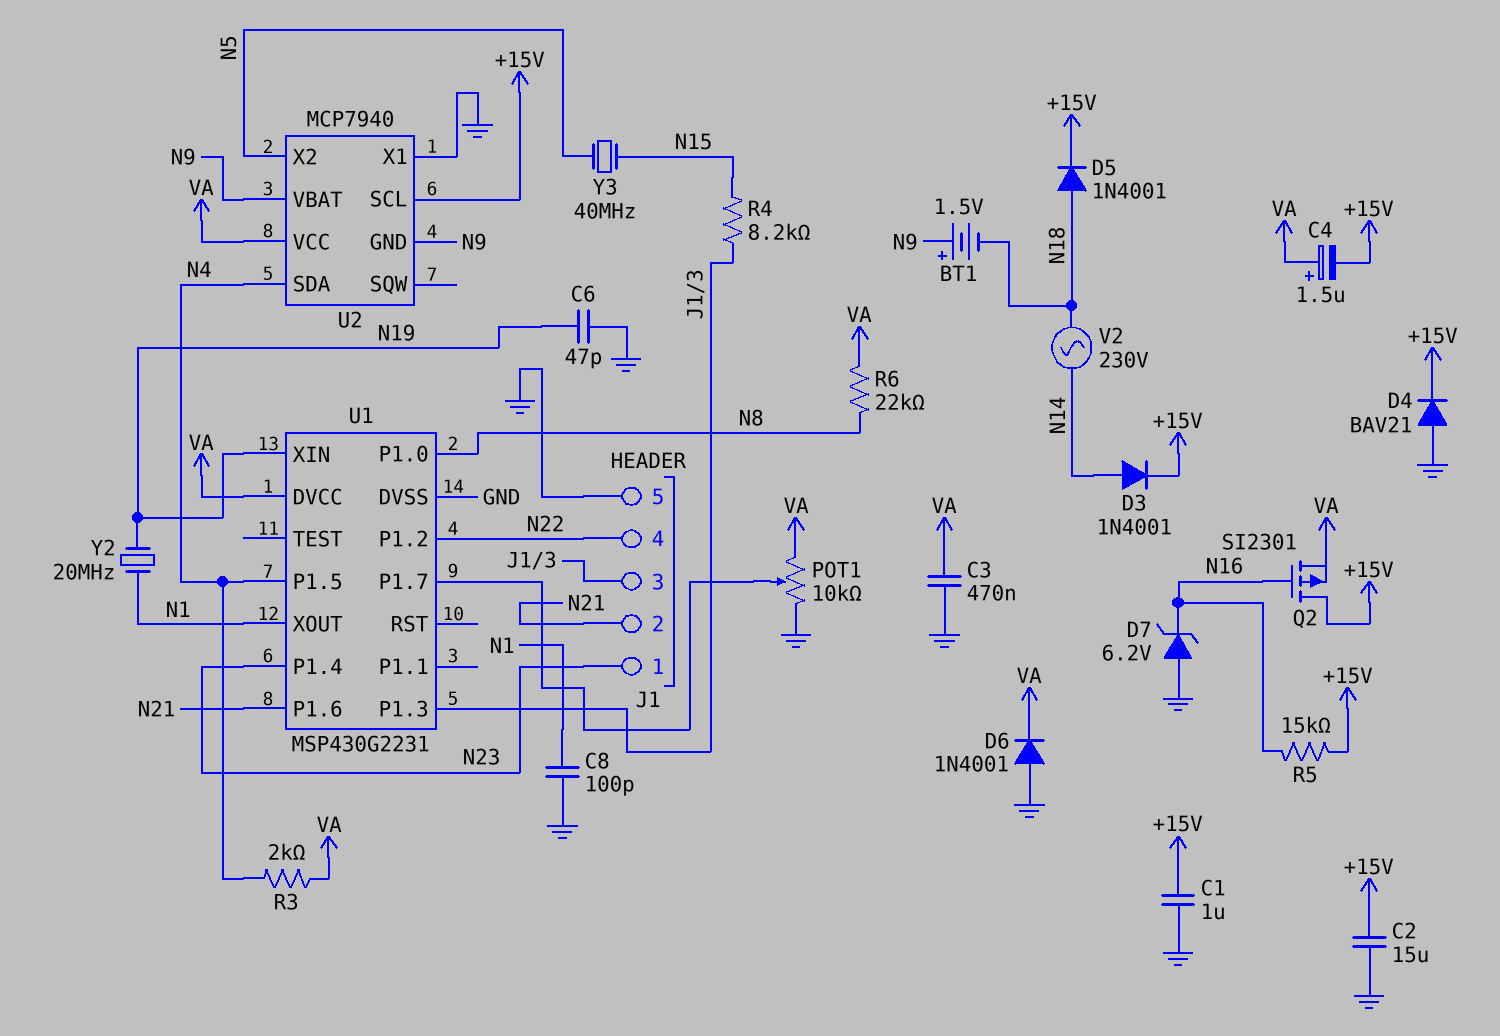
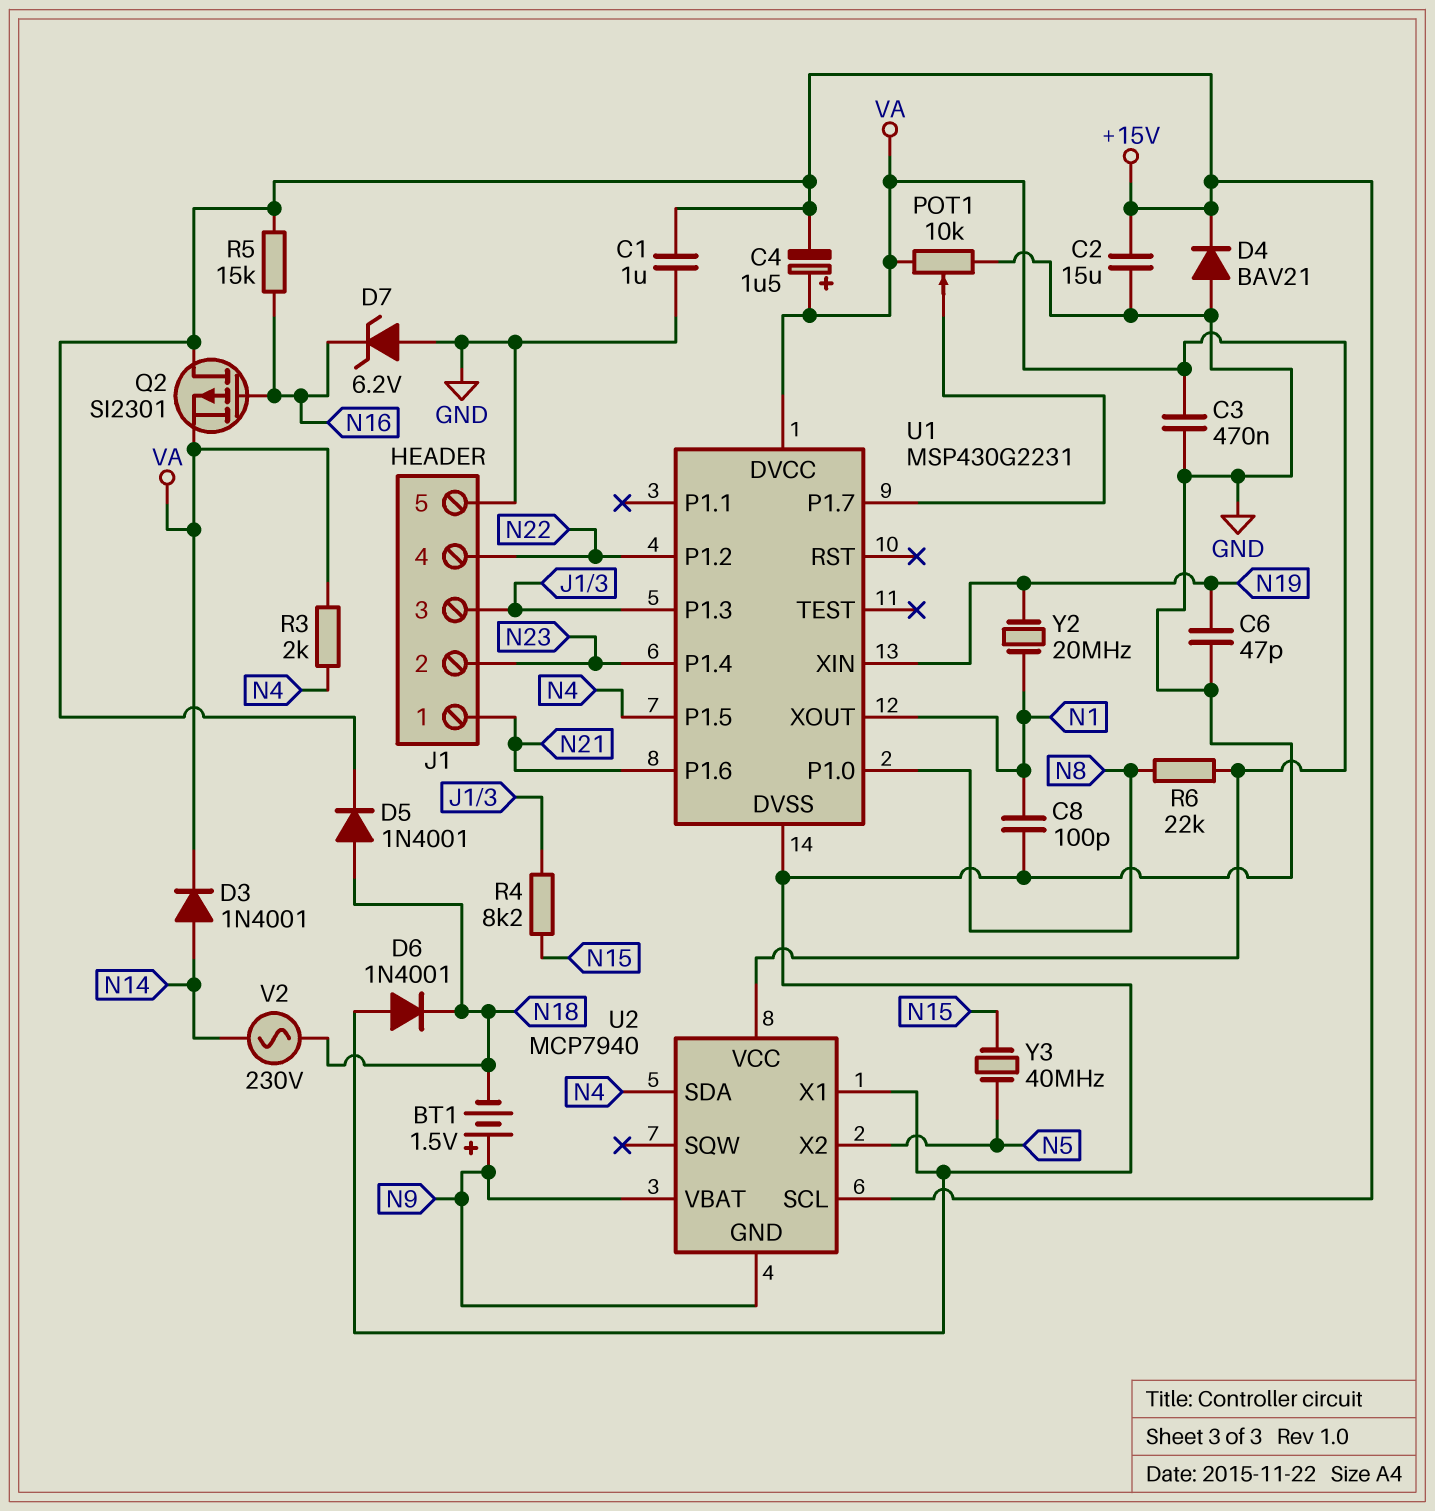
D3: diode 1N4001 (A N14, K +15V) -> diode 1N4001 (A N14, K VA)
D6: diode 1N4001 (A GND, K VA) -> diode 1N4001 (A GND, K N18)
J1 pin 1: N23 -> N21
J1 pin 2: N21 -> N23

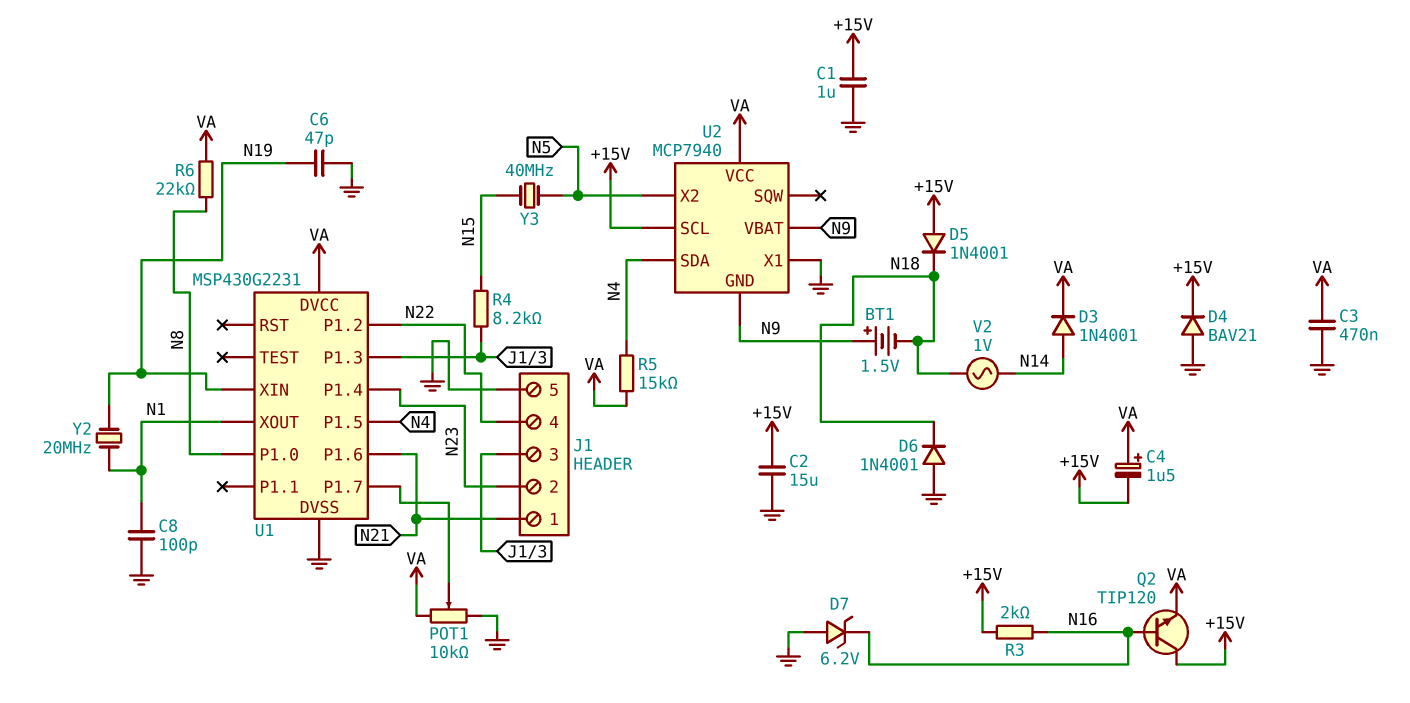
D5: diode 1N4001 (A N18, K +15V) -> diode 1N4001 (A +15V, K N18)
Q2: PMOS SI2301 (G N16, D +15V, S VA) -> NPN TIP120 (B N16, C +15V, E VA)
R3: 2k (N4, VA) -> 2k (+15V, N16)
R5: 15k (+15V, N16) -> 15k (N4, VA)
V2: AC 230V (N14, N18) -> AC 1V (N14, N18)

